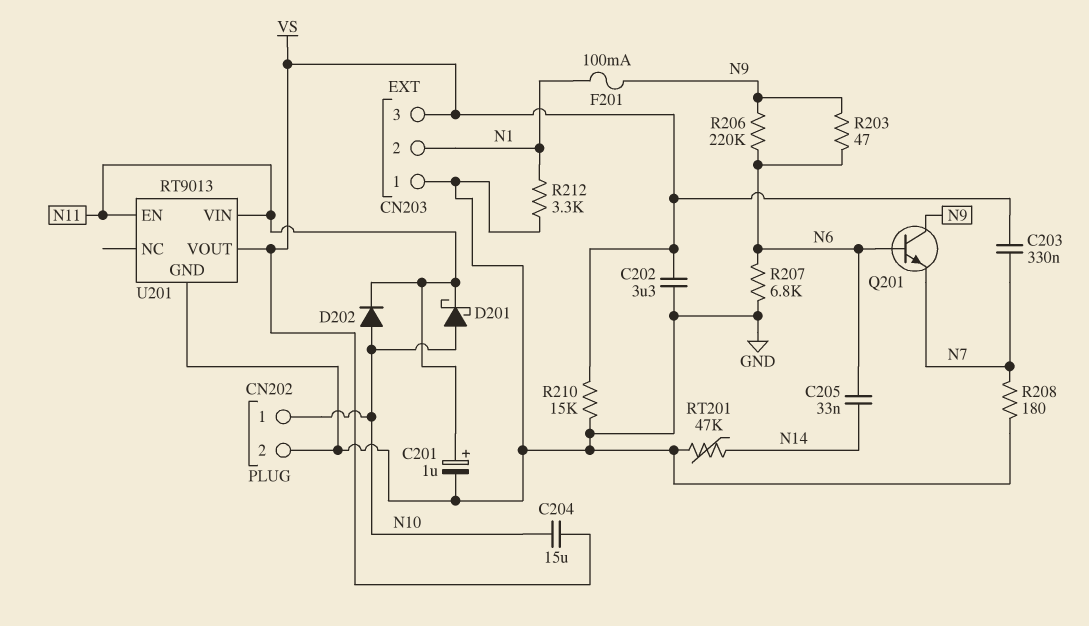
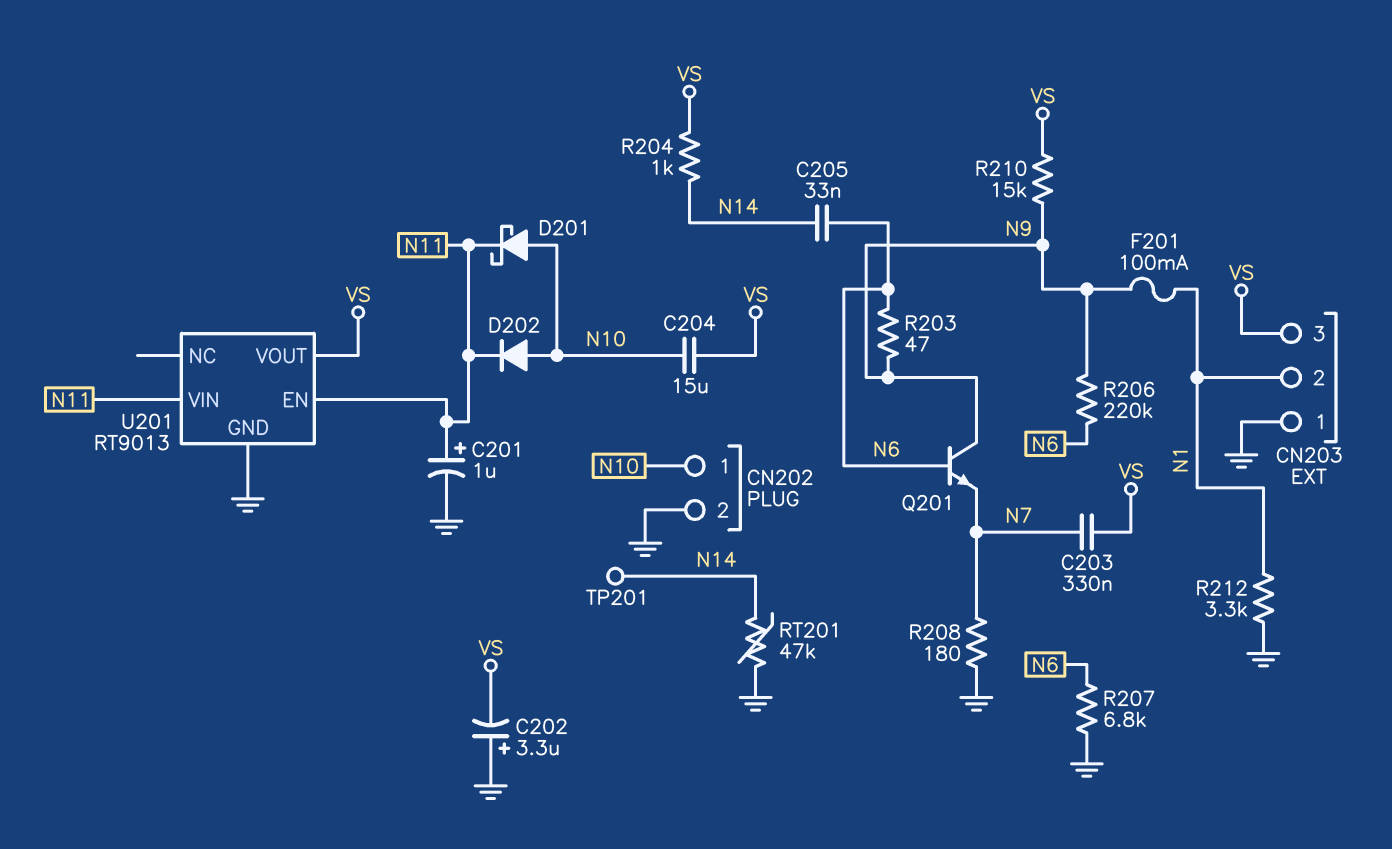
C202: 3.3uF (GND, VS) -> 3.3uF (plus GND, minus VS)
R204: none -> 1k (N14, VS)
R210: 15k (GND, VS) -> 15k (N9, VS)
TP201: none -> test point (N14)

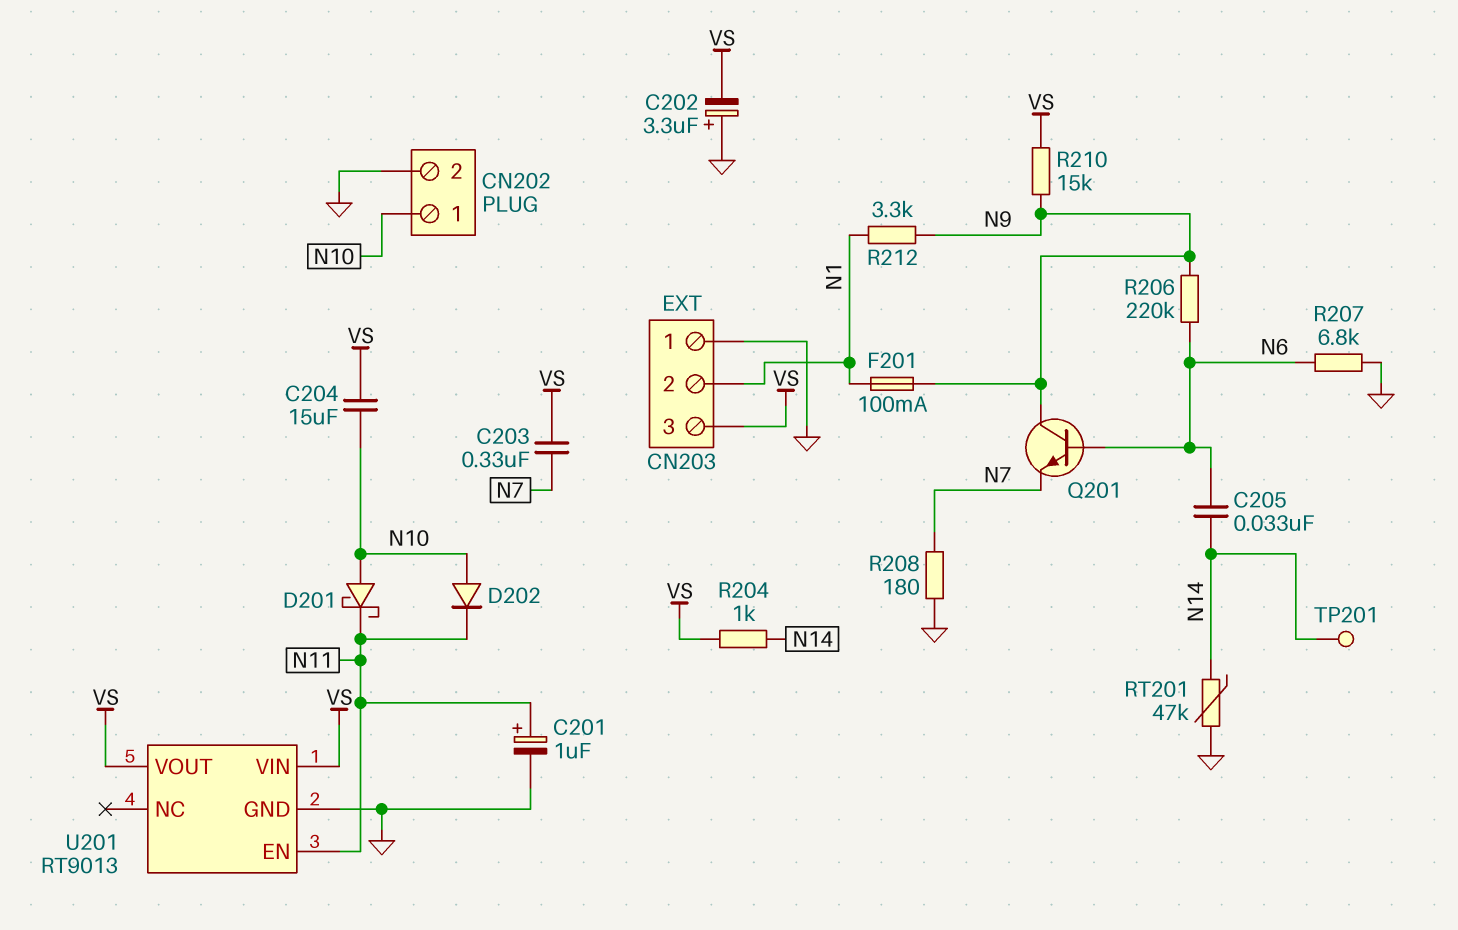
R203: 47 (N6, N9) -> none
R212: 3.3k (GND, N1) -> 3.3k (N1, N9)
U201 pin VIN: N11 -> VS

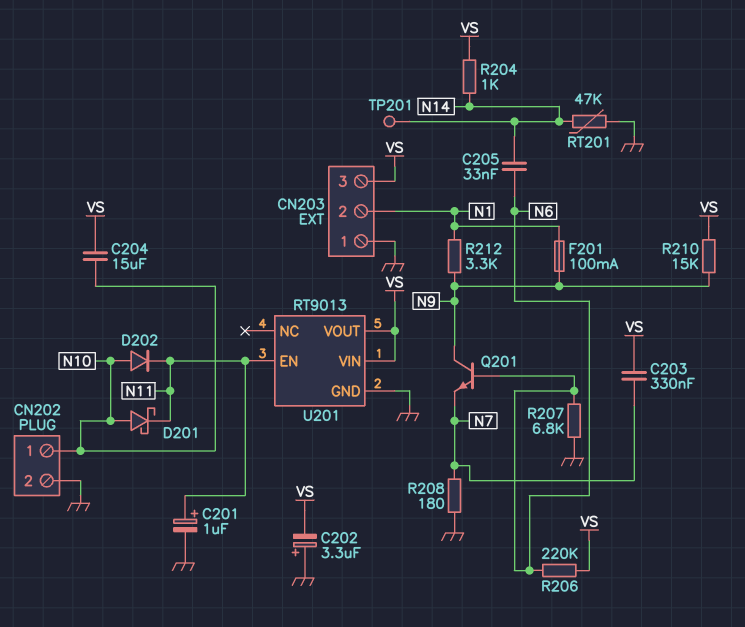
R206: 220k (N6, N9) -> 220k (N6, VS)

